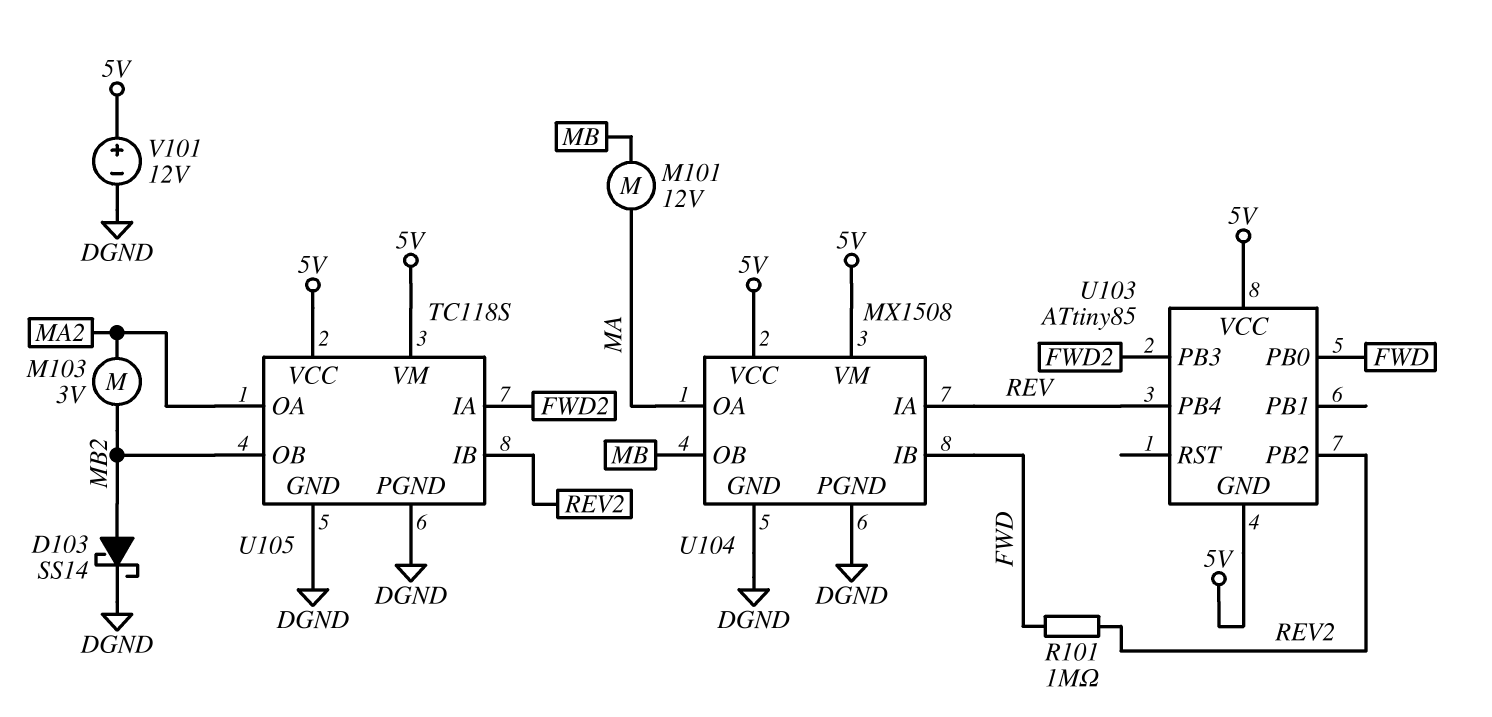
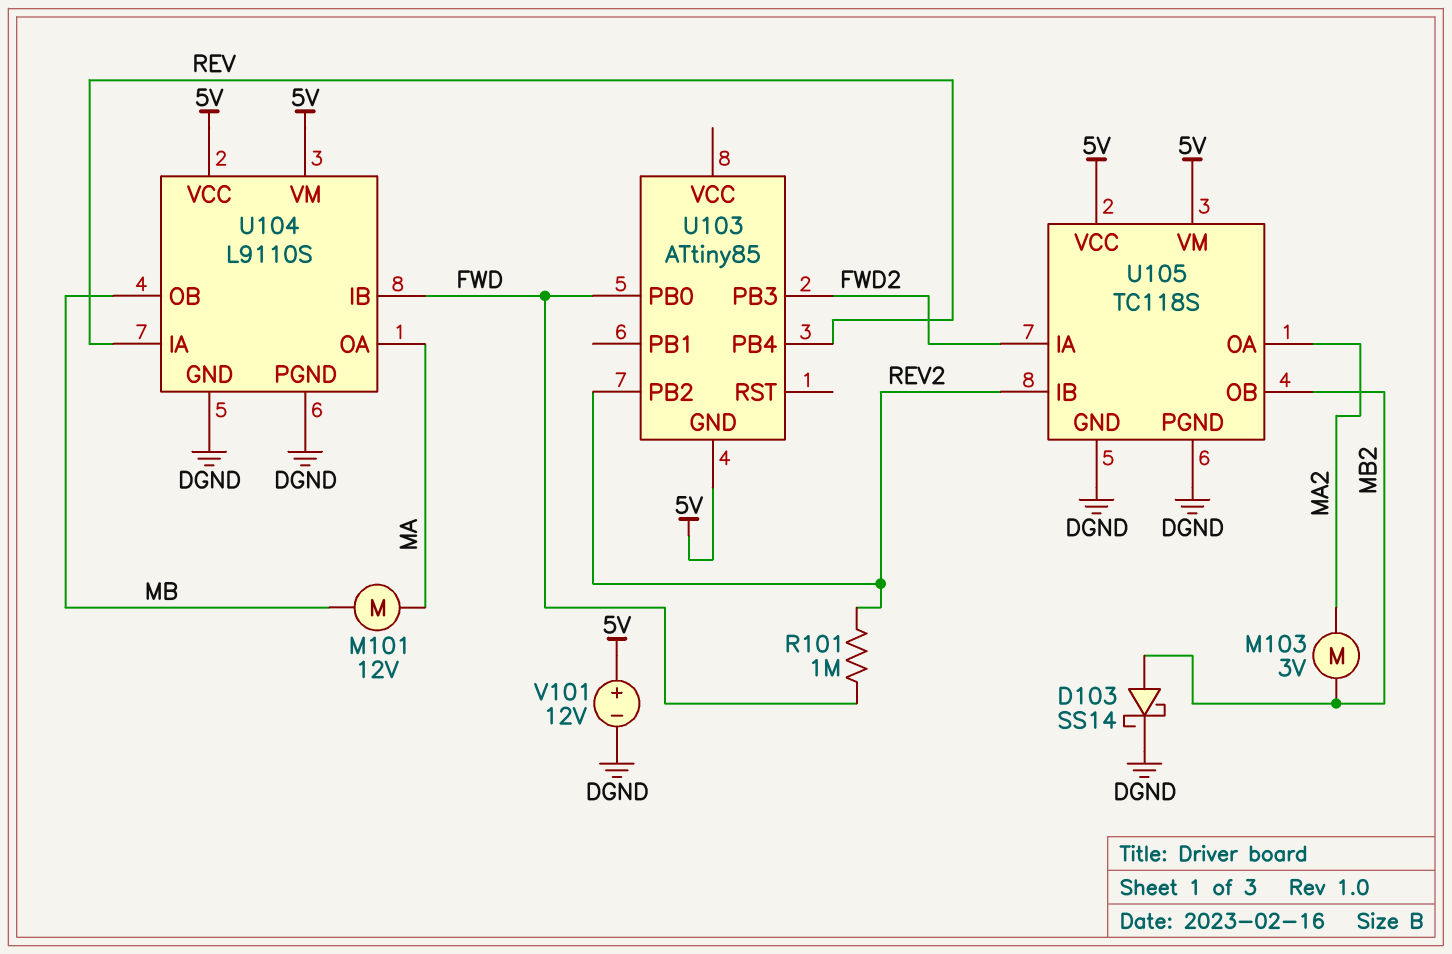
U103 pin VCC: 5V -> none
U104: MX1508 -> L9110S

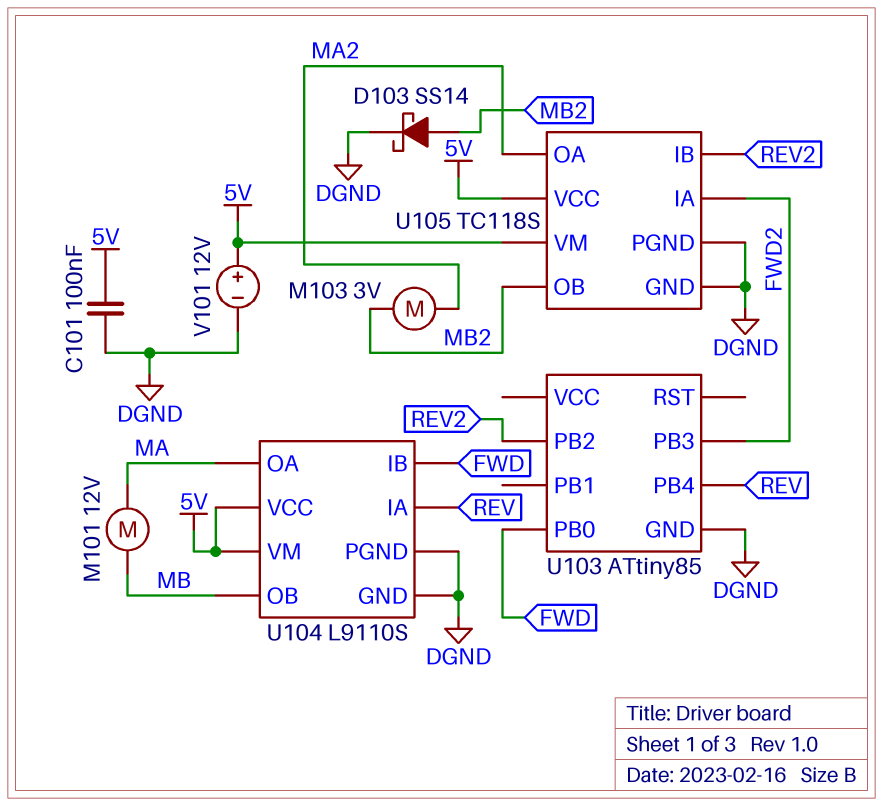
C101: none -> 100nF (5V, DGND)
R101: 1M (FWD, REV2) -> none
U103 pin GND: 5V -> DGND

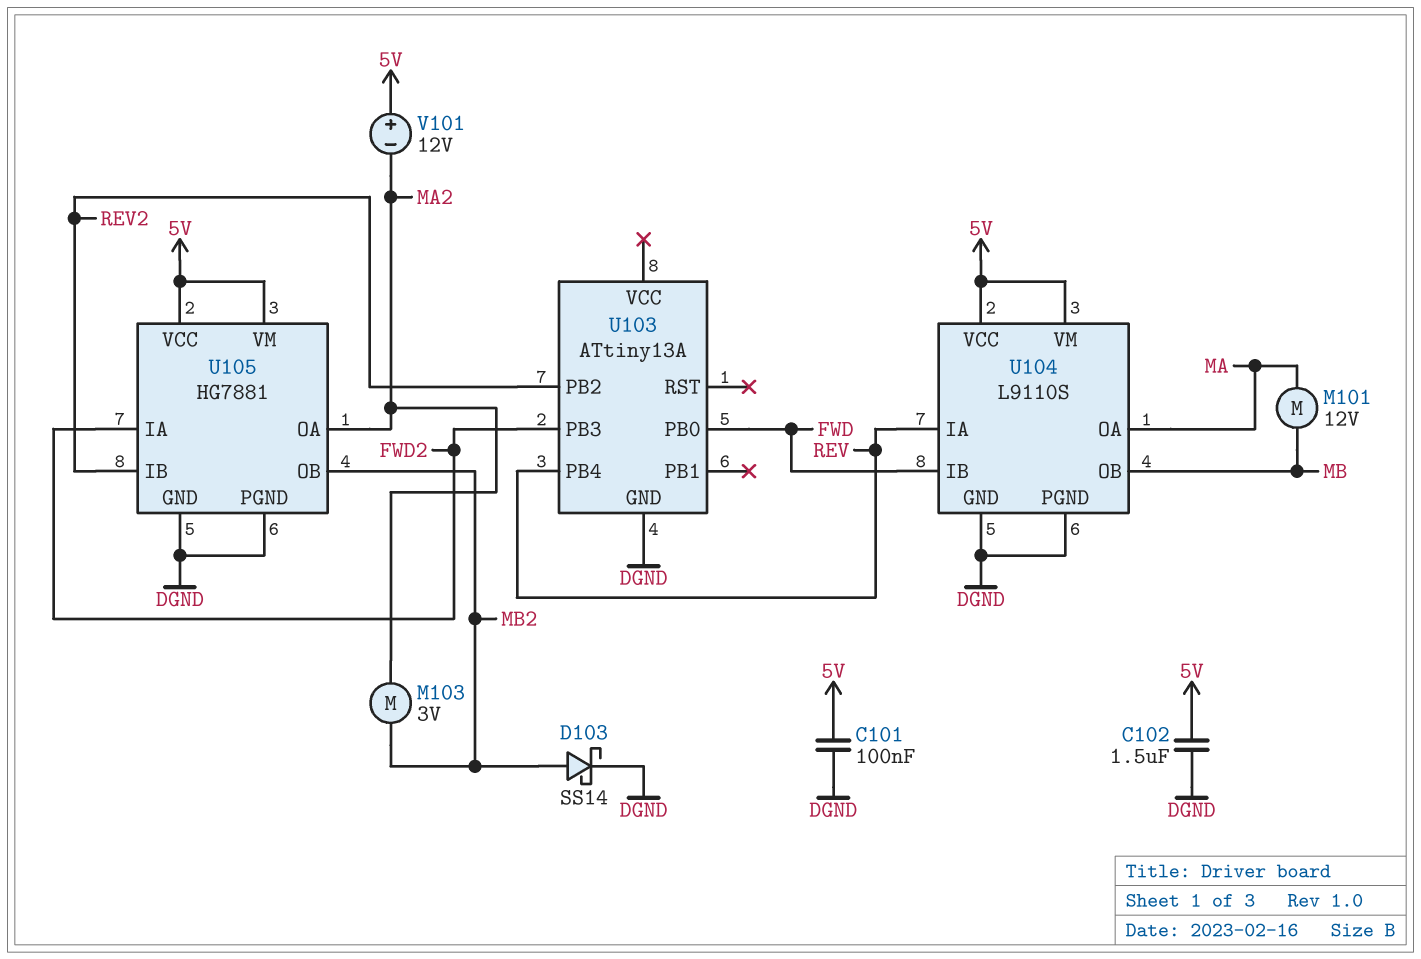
C102: none -> 1.5uF (5V, DGND)
U103: ATtiny85 -> ATtiny13A
U105: TC118S -> HG7881
V101: 12V (plus 5V, minus DGND) -> 12V (plus 5V, minus MA2)

